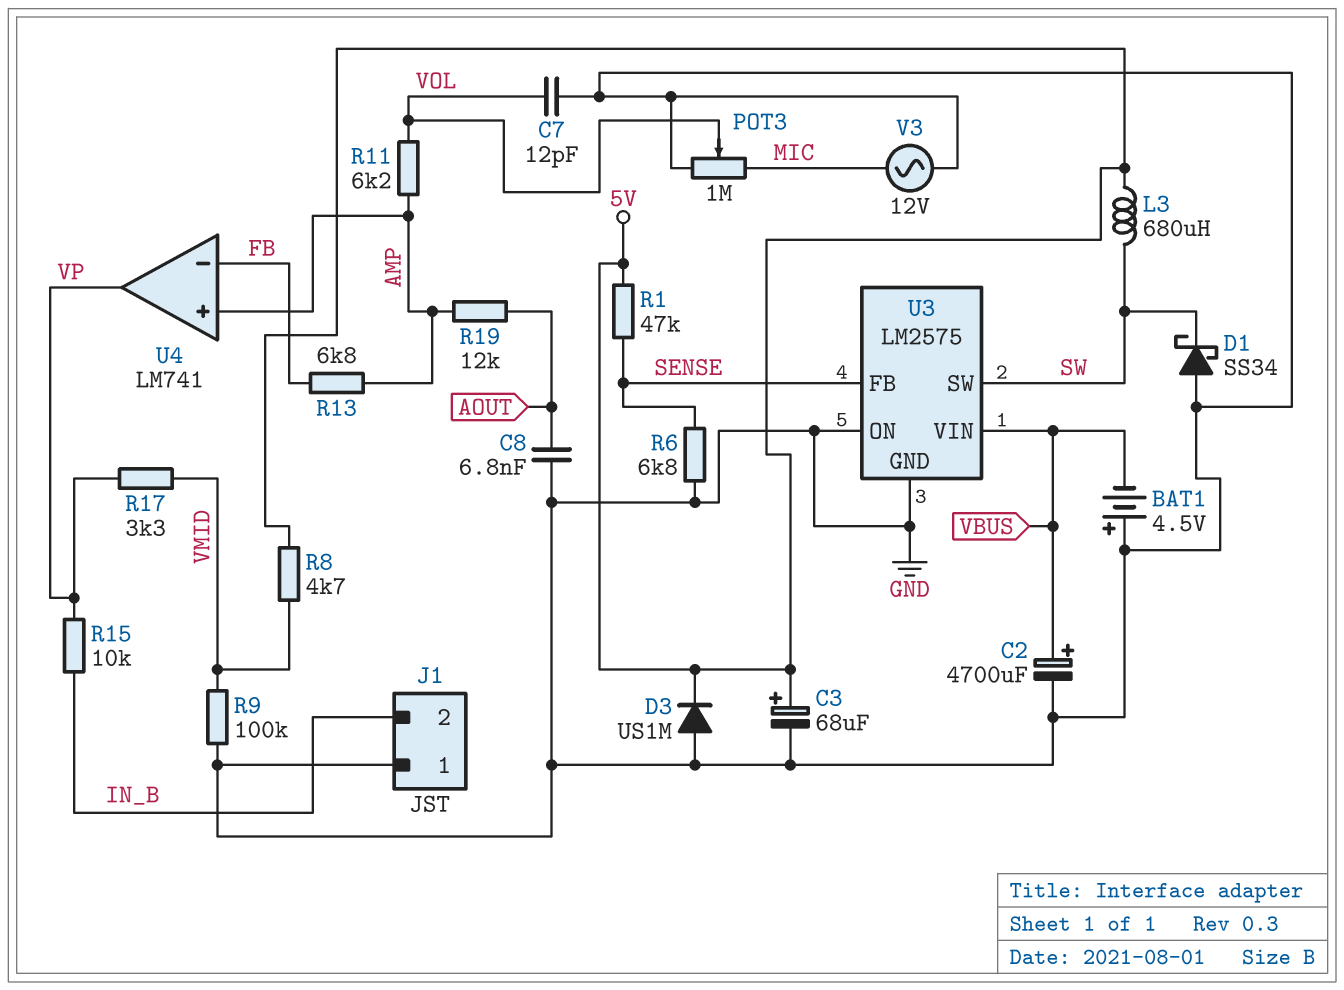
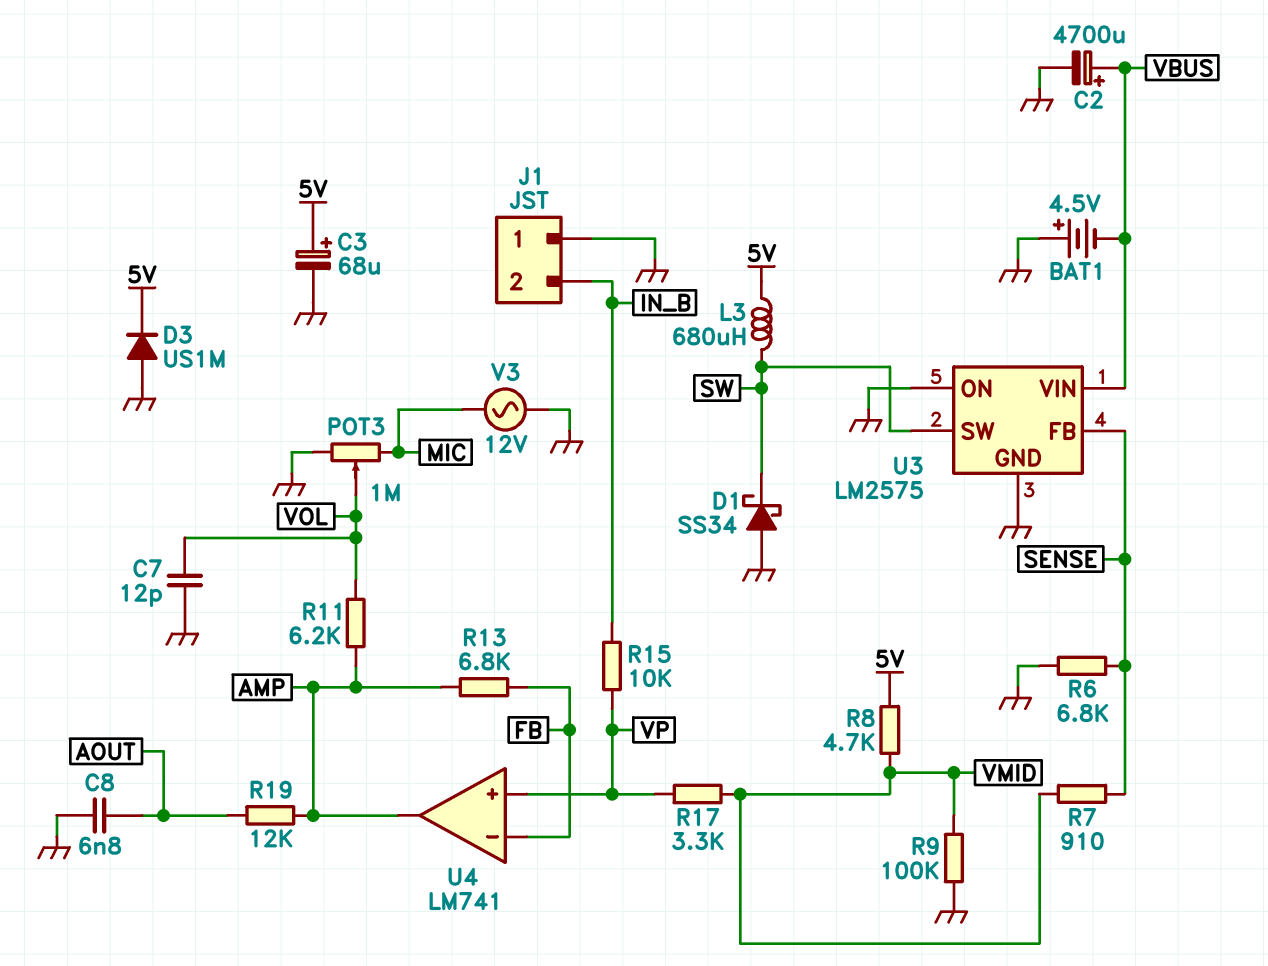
R1: 47k (5V, SENSE) -> none
R7: none -> 910 (SENSE, VMID)
U4 pin in+: AMP -> VP
U4 pin out: VP -> AMP

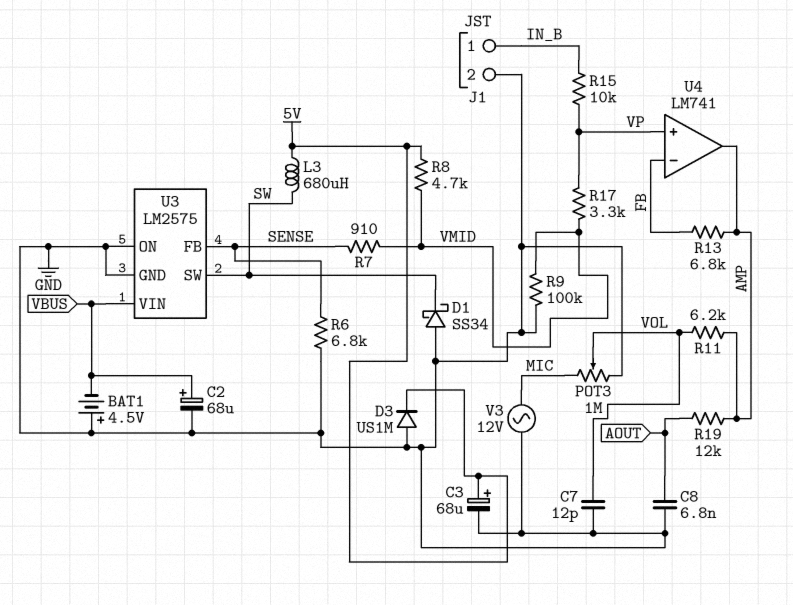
C2: 4700uF (plus VBUS, minus GND) -> 68uF (plus VBUS, minus GND)
J1 pin 1: GND -> IN_B
J1 pin 2: IN_B -> GND

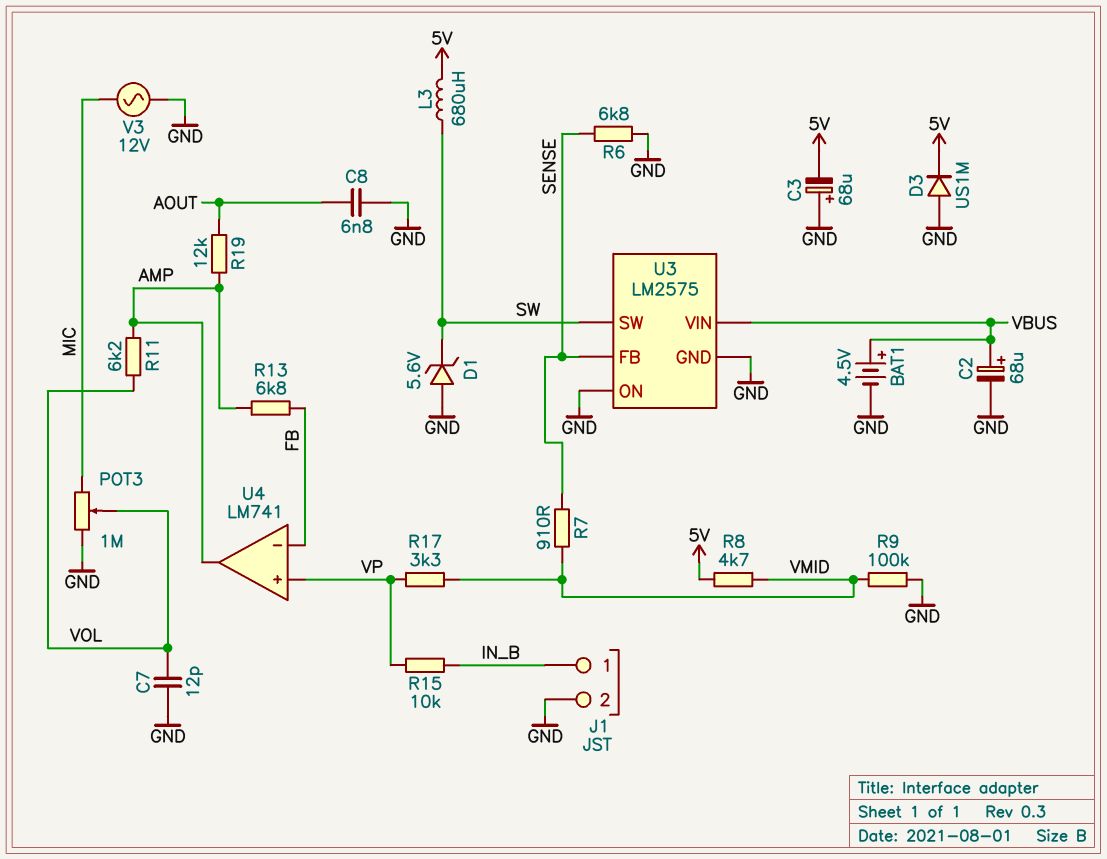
BAT1: 4.5V (plus GND, minus VBUS) -> 4.5V (plus VBUS, minus GND)
C3: 68uF (plus 5V, minus GND) -> 68uF (plus GND, minus 5V)
D1: schottky SS34 (A GND, K SW) -> zener 5.6V (A GND, K SW)

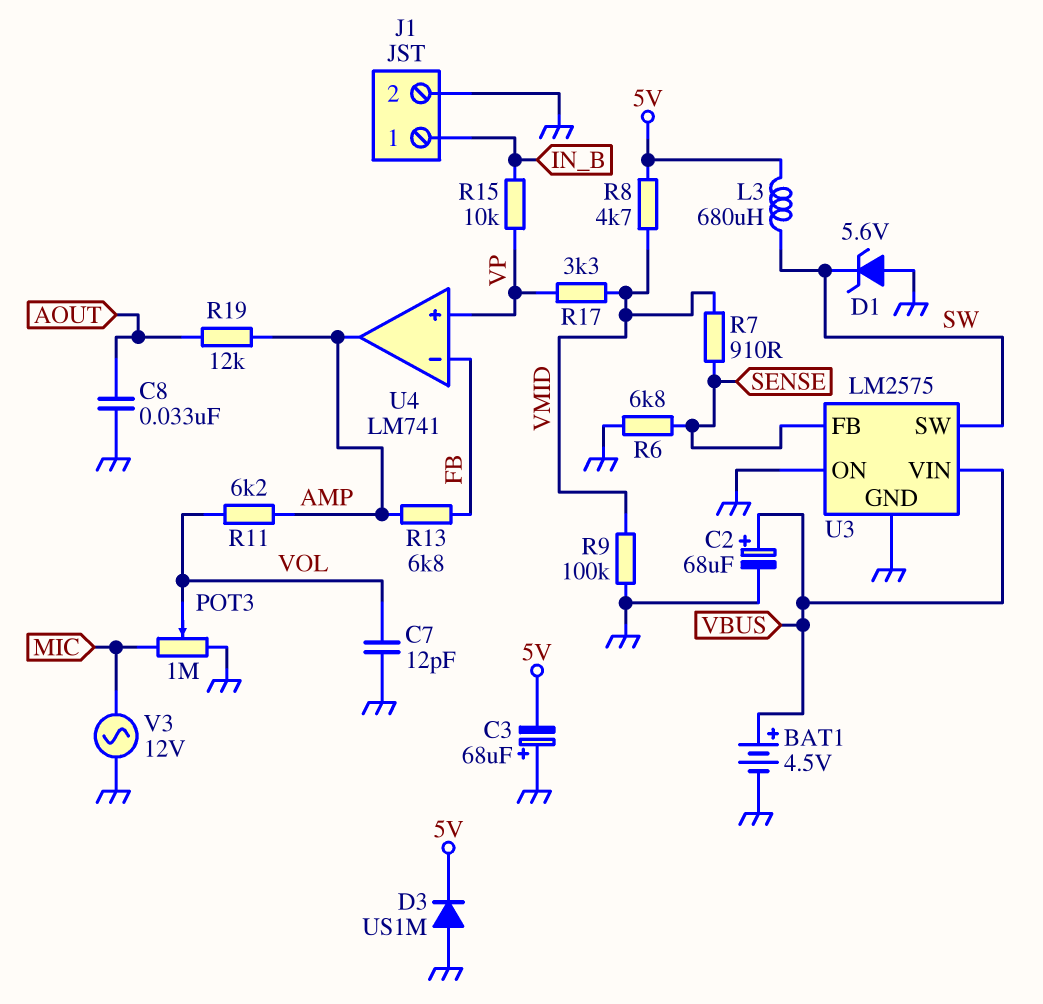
C8: 6.8nF (AOUT, GND) -> 33nF (AOUT, GND)

